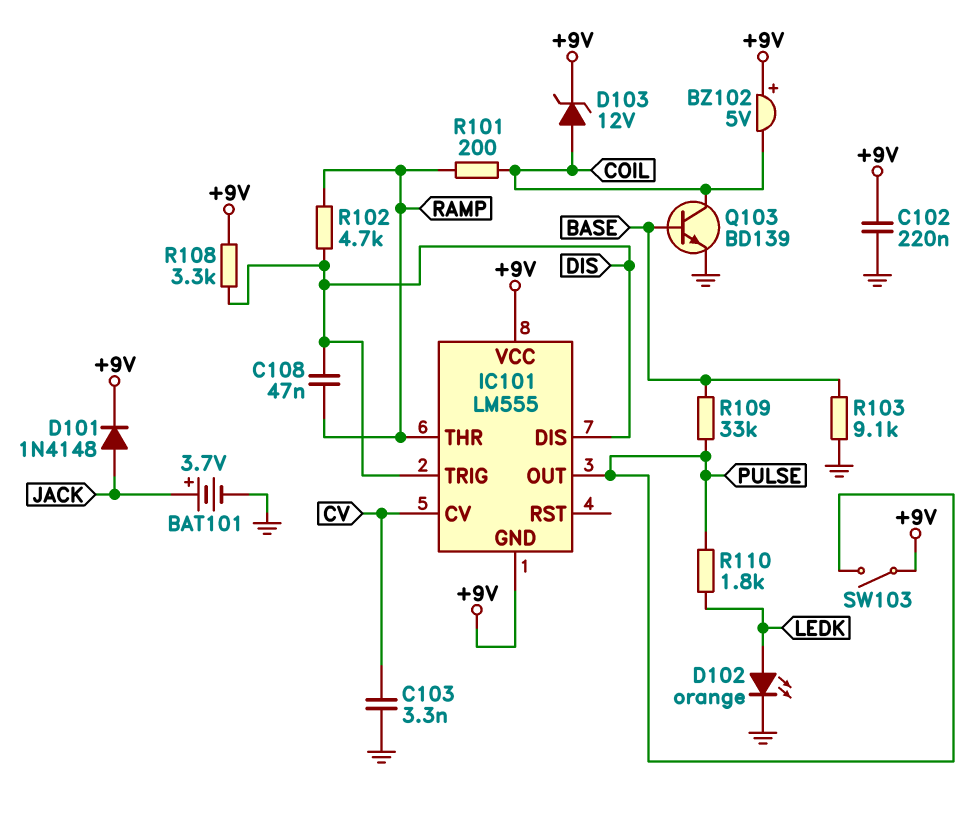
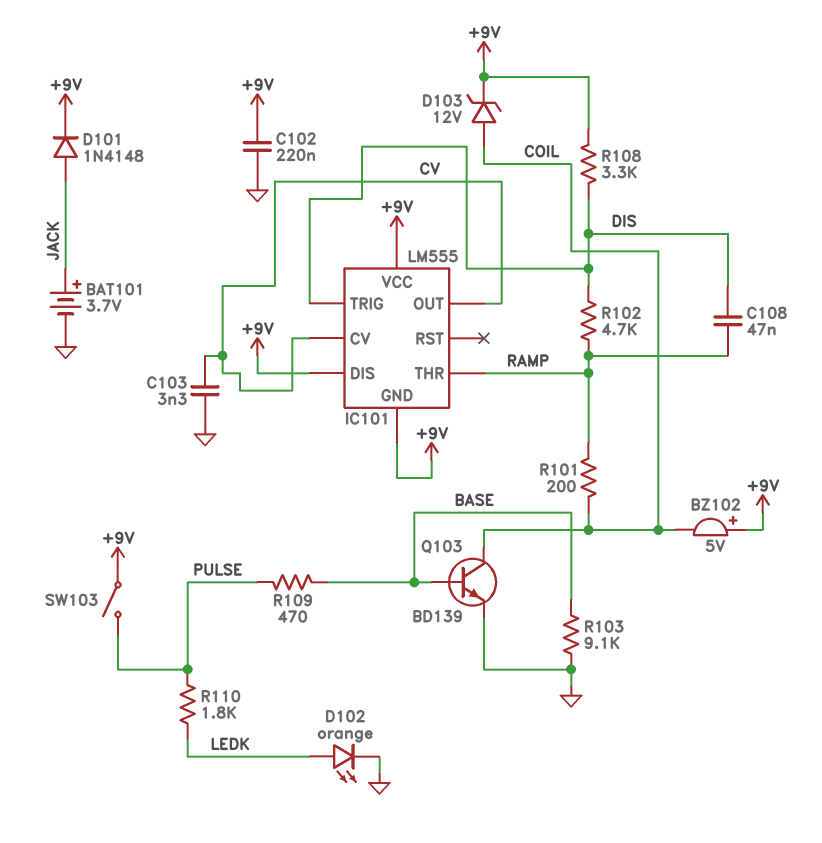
IC101 pin DIS: DIS -> +9V
IC101 pin OUT: PULSE -> CV
R109: 33k (BASE, PULSE) -> 470 (BASE, PULSE)

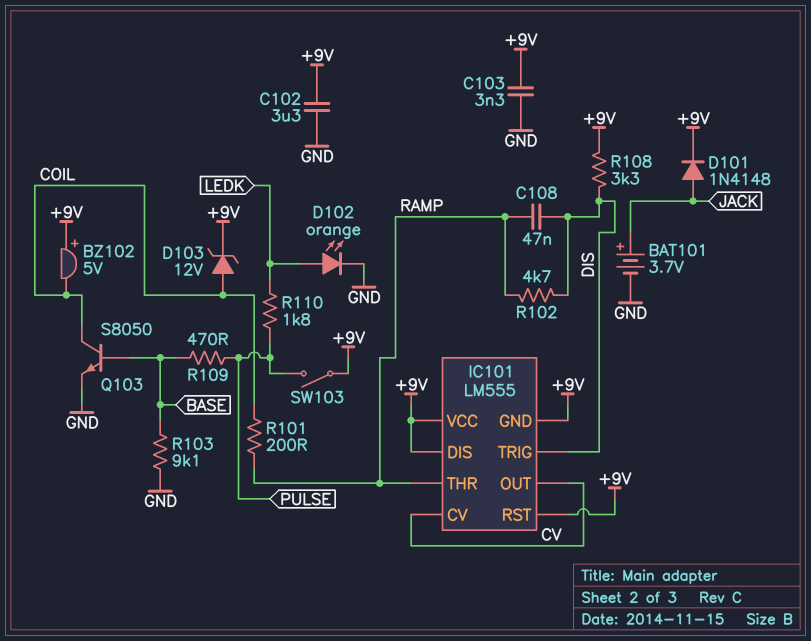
C102: 220nF (+9V, GND) -> 3.3uF (+9V, GND)
C103: 3.3nF (CV, GND) -> 3.3nF (+9V, GND)
IC101 pin RST: none -> +9V
Q103: NPN BD139 (B BASE, C COIL, E GND) -> NPN S8050 (B BASE, C COIL, E GND)

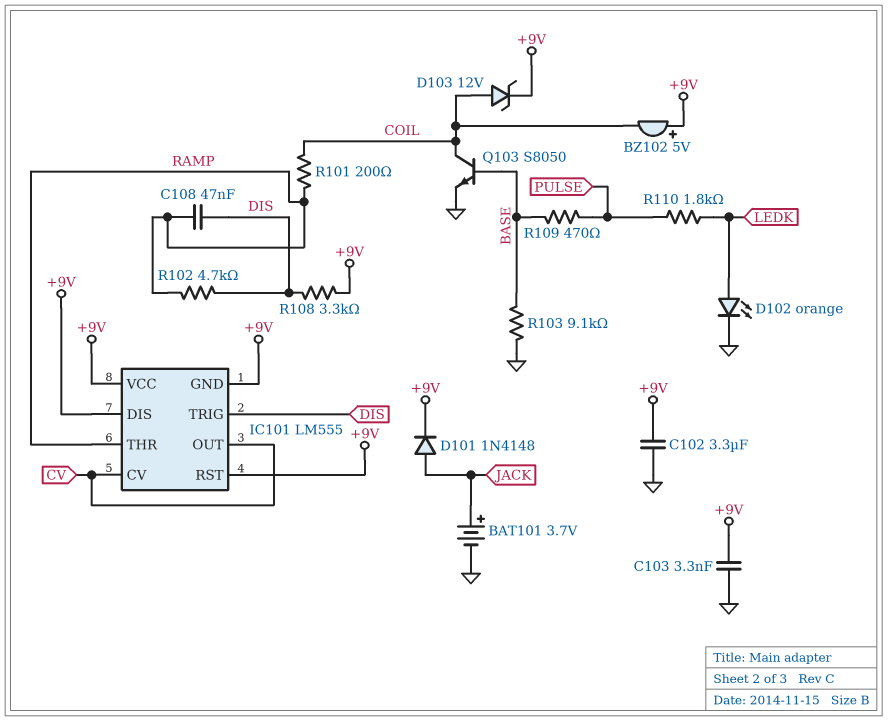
SW103: switch (+9V, PULSE) -> none

